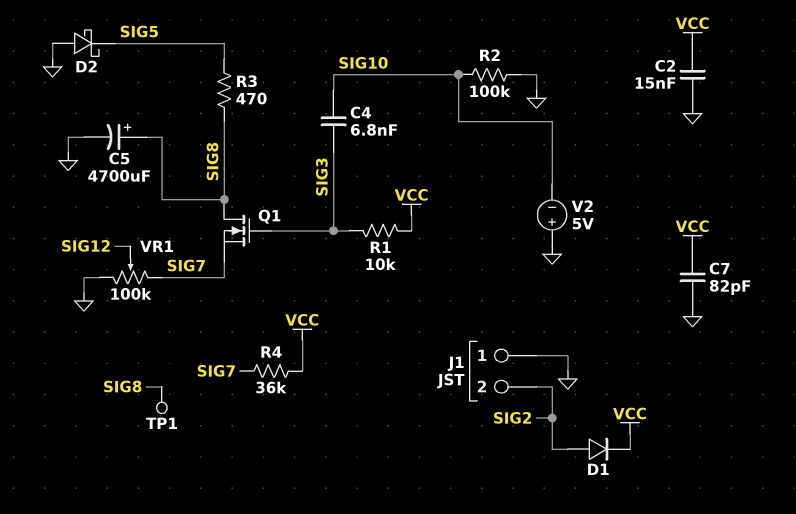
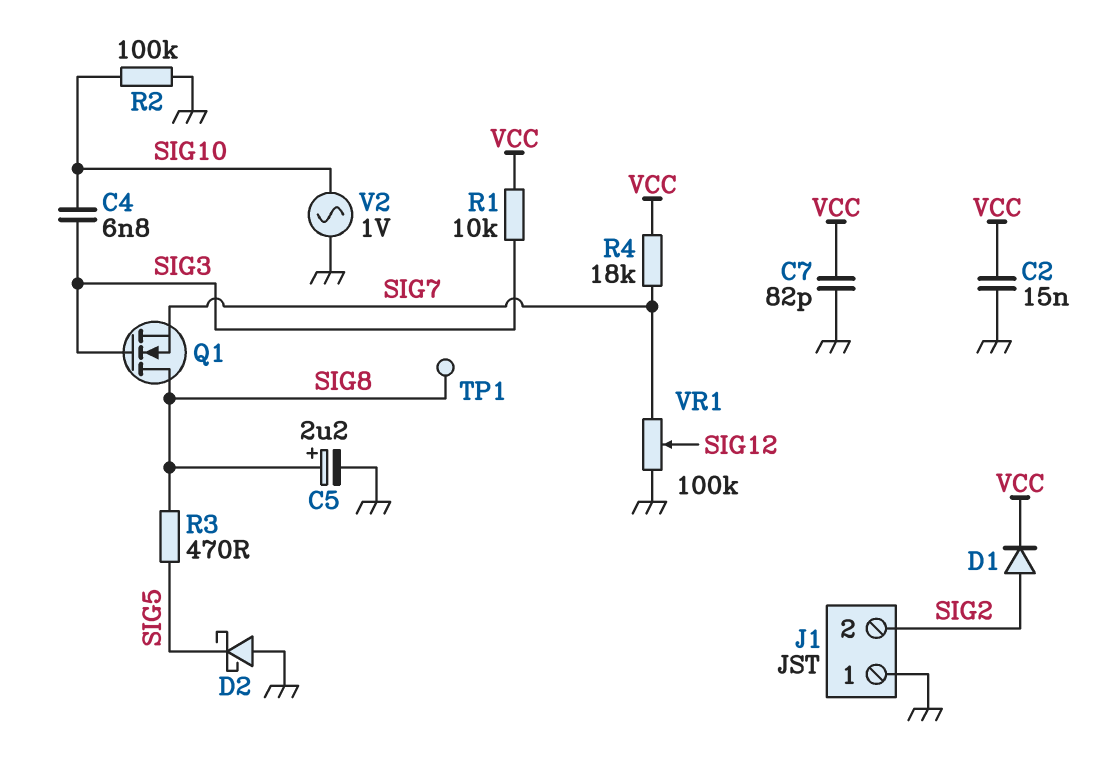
C5: 4700uF (plus SIG8, minus GND) -> 2.2uF (plus SIG8, minus GND)
R4: 36k (SIG7, VCC) -> 18k (SIG7, VCC)
V2: 5V (plus GND, minus SIG10) -> AC 1V (GND, SIG10)

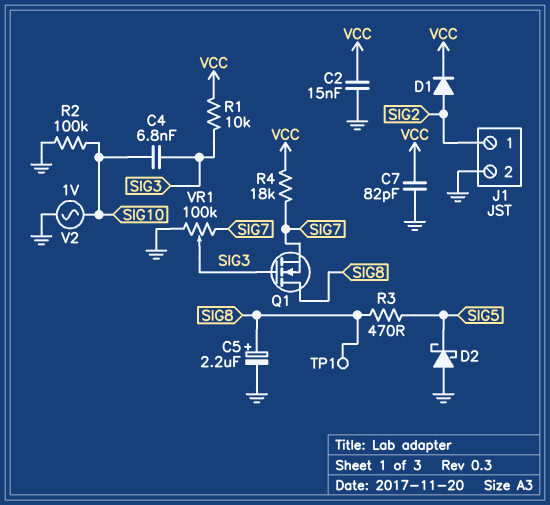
J1 pin 1: GND -> SIG2
J1 pin 2: SIG2 -> GND
VR1: 100k (GND, SIG7, wiper SIG12) -> 100k (GND, SIG7, wiper SIG3)

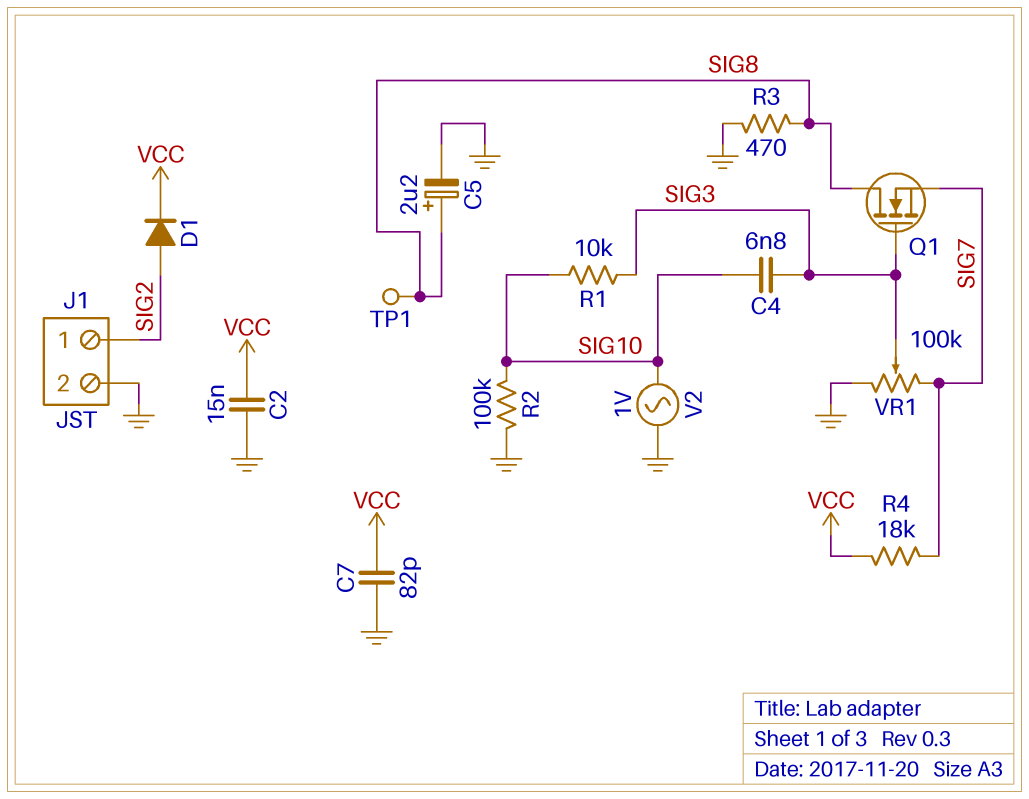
D2: schottky (A GND, K SIG5) -> none
R1: 10k (SIG3, VCC) -> 10k (SIG3, SIG10)
R3: 470 (SIG5, SIG8) -> 470 (GND, SIG8)

